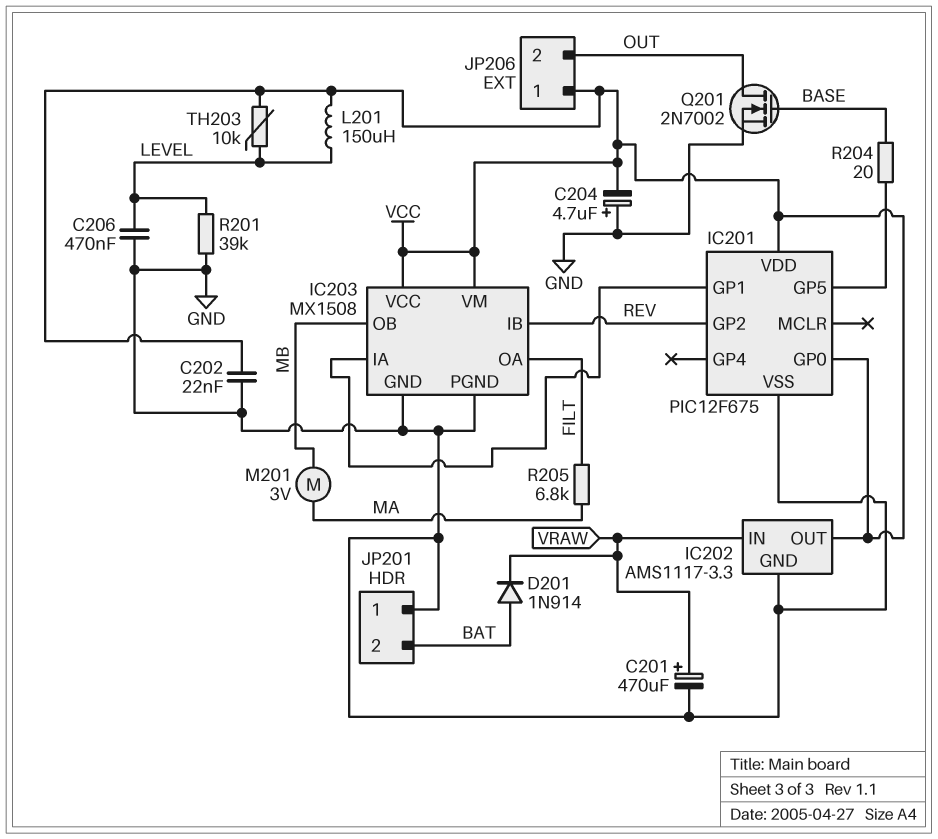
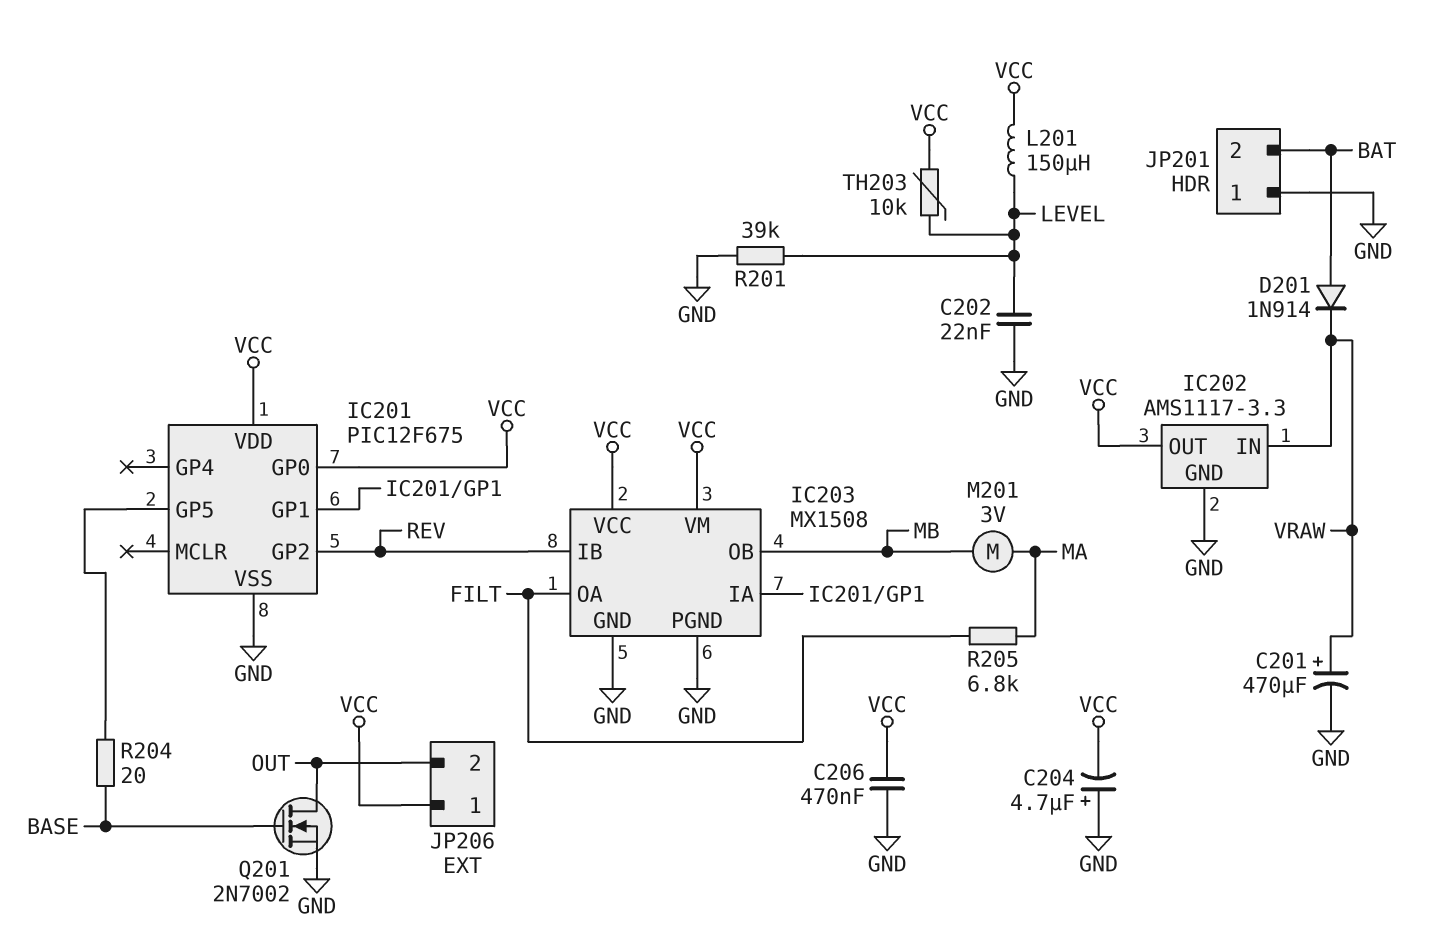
C202: 22nF (GND, VCC) -> 22nF (GND, LEVEL)
C206: 470nF (GND, LEVEL) -> 470nF (GND, VCC)

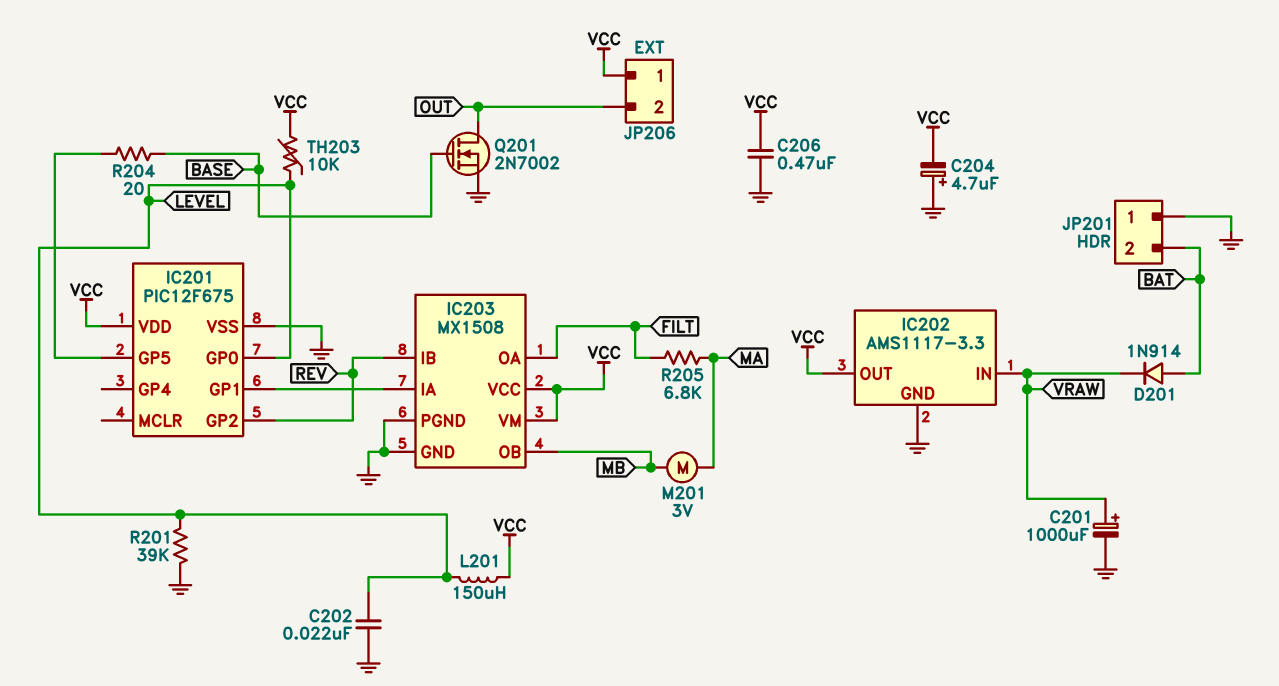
C201: 470uF (plus VRAW, minus GND) -> 1000uF (plus VRAW, minus GND)
IC201 pin GP0: VCC -> LEVEL

